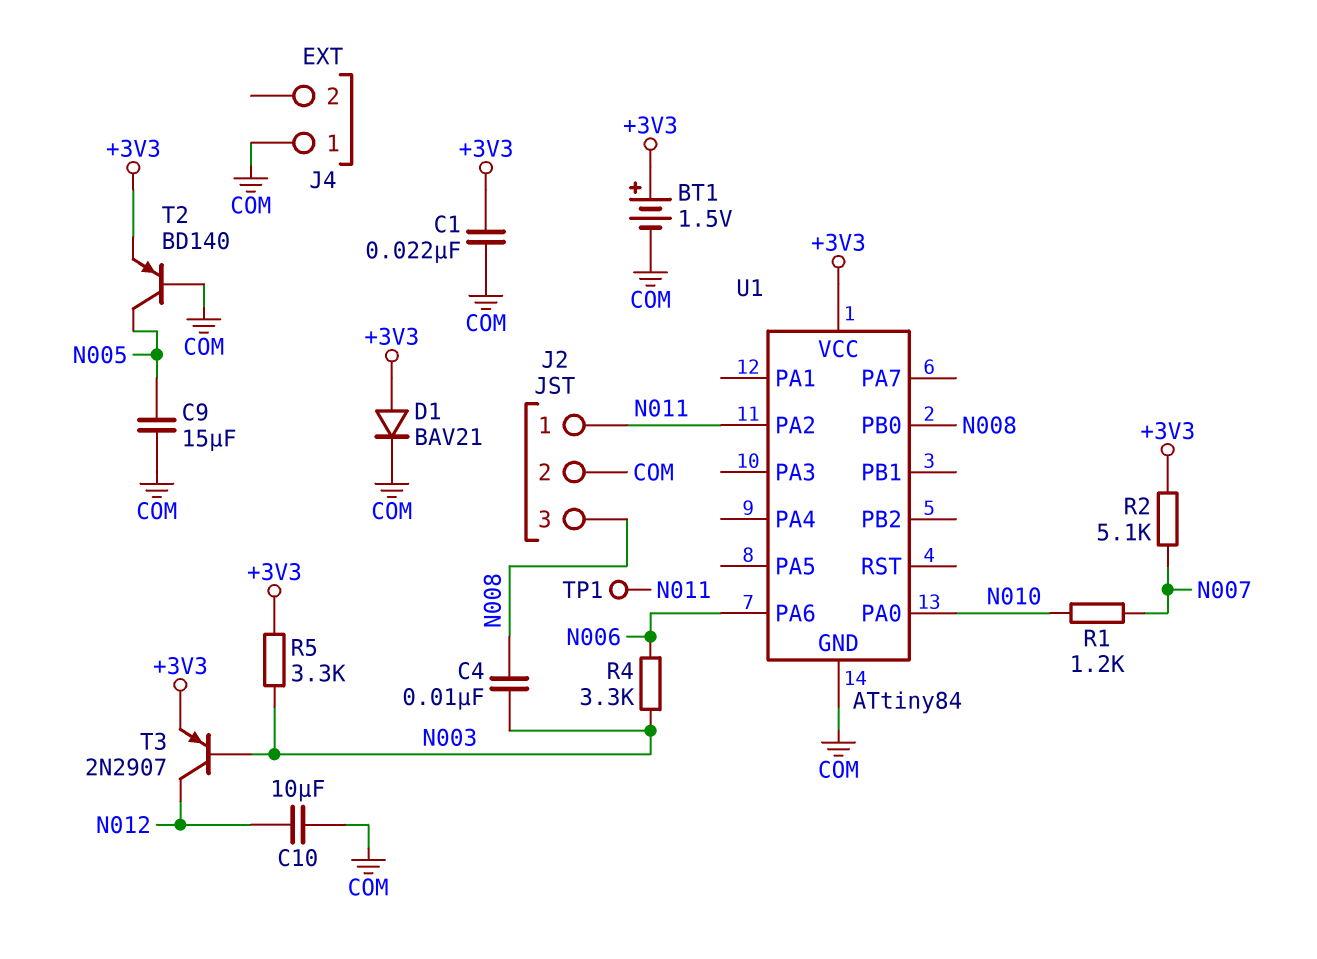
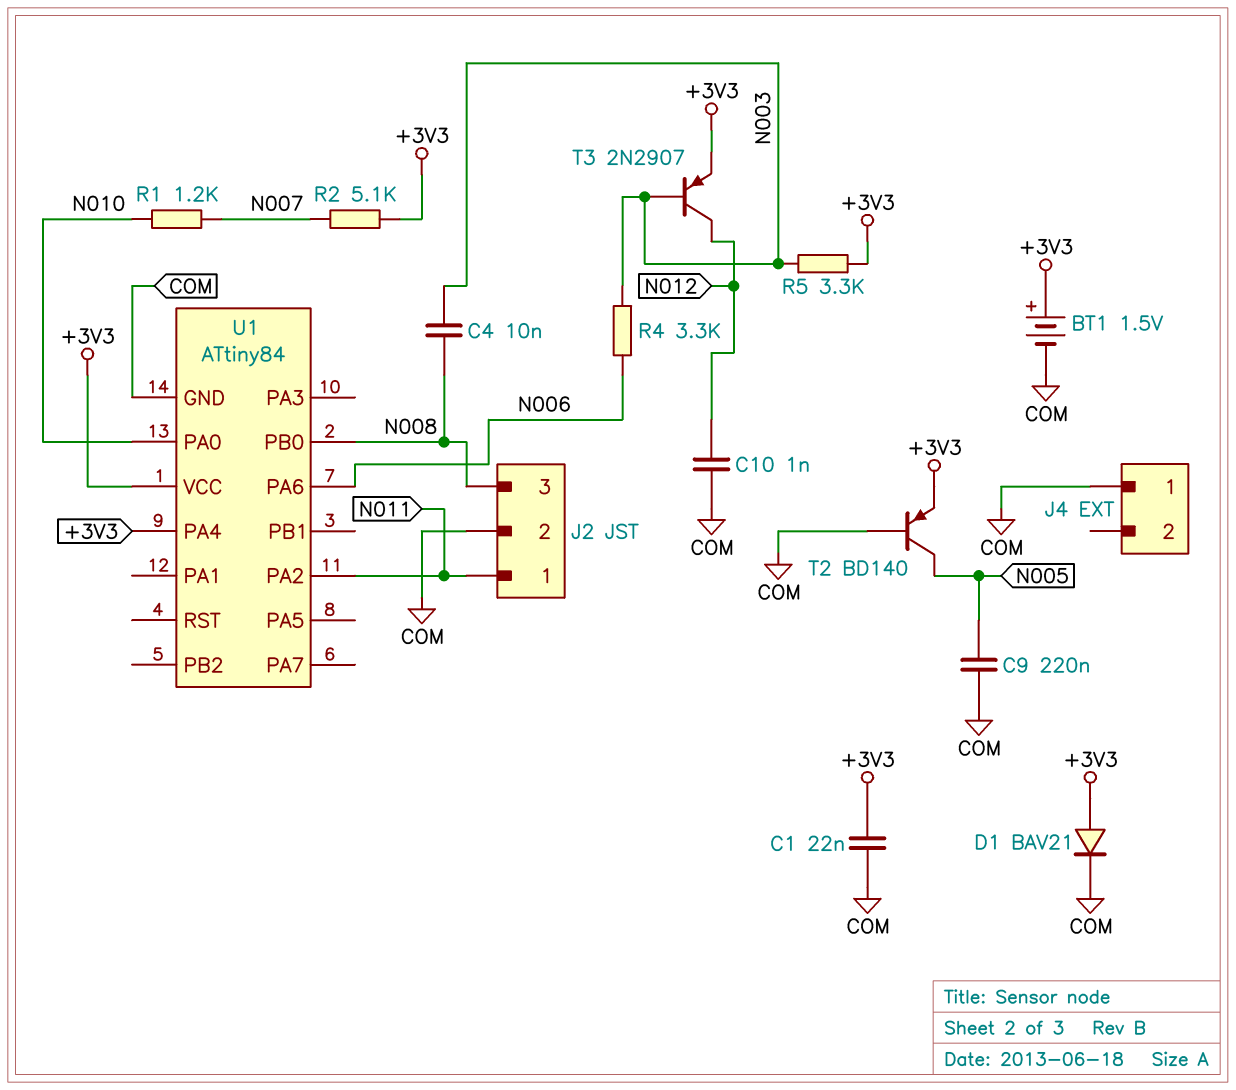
C9: 15uF (COM, N005) -> 220nF (COM, N005)
C10: 10uF (COM, N012) -> 1nF (COM, N012)
TP1: test point (N011) -> none
U1 pin PA4: none -> +3V3

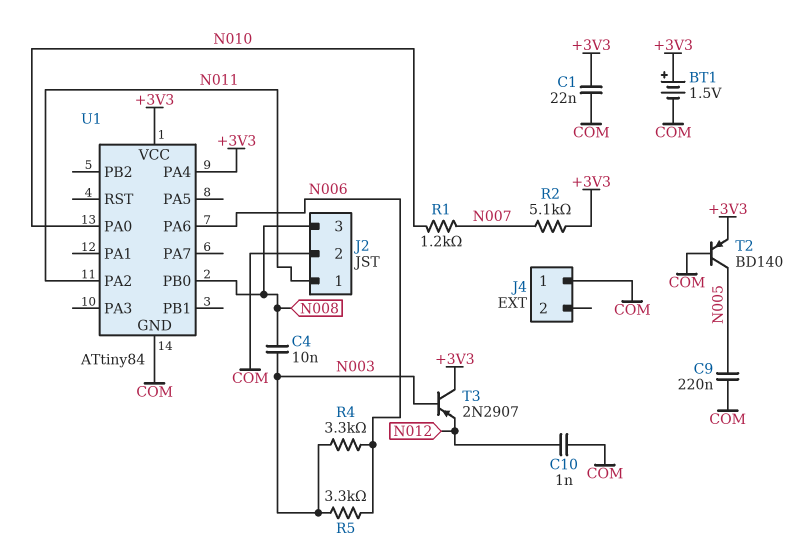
D1: diode BAV21 (A +3V3, K COM) -> none
R5: 3.3k (+3V3, N003) -> 3.3k (N003, N006)
T3: PNP 2N2907 (B N003, C N012, E +3V3) -> PNP 2N2907 (B N003, C +3V3, E N012)

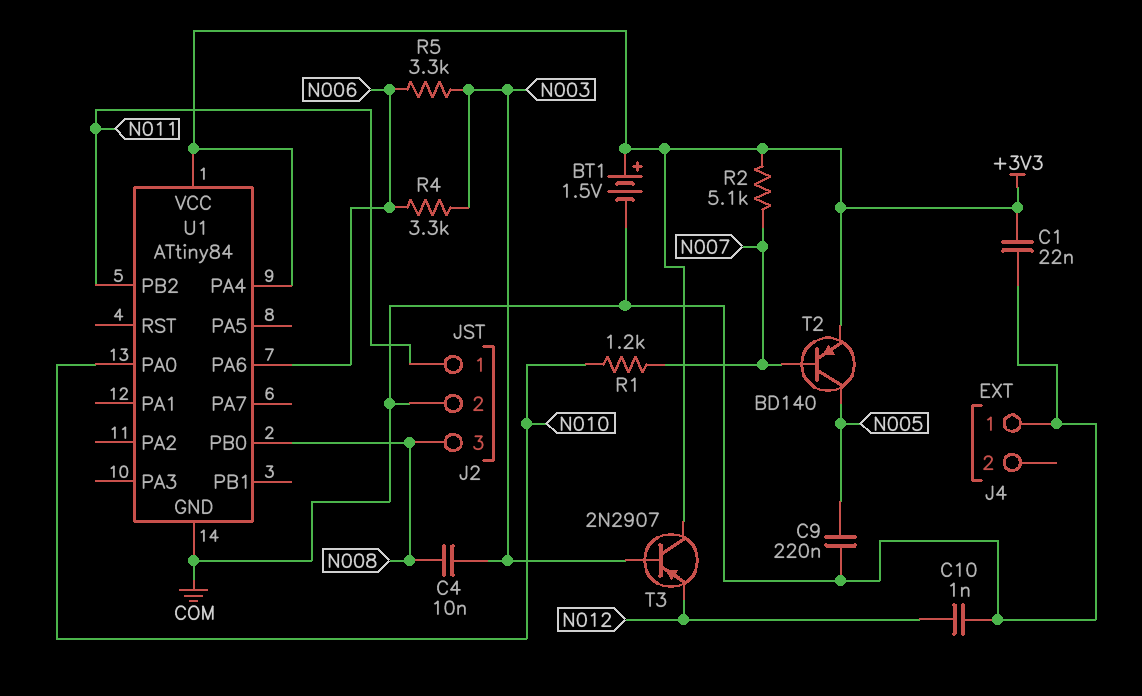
T2: PNP BD140 (B COM, C N005, E +3V3) -> PNP BD140 (B N007, C N005, E +3V3)
U1 pin PA2: N011 -> none
U1 pin PB2: none -> N011

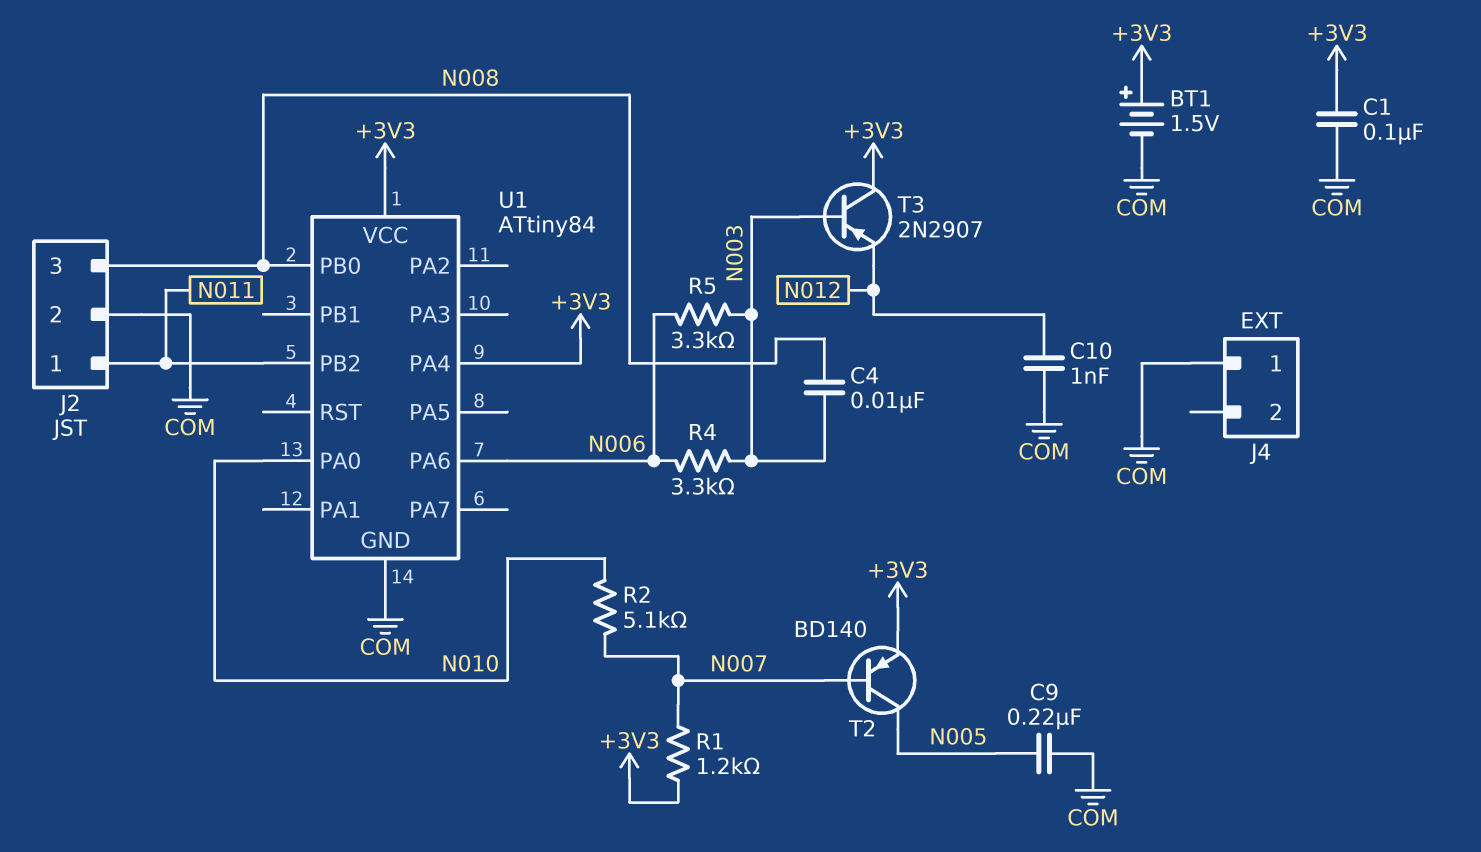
C1: 22nF (+3V3, COM) -> 100nF (+3V3, COM)
R1: 1.2k (N007, N010) -> 1.2k (+3V3, N007)
R2: 5.1k (+3V3, N007) -> 5.1k (N007, N010)

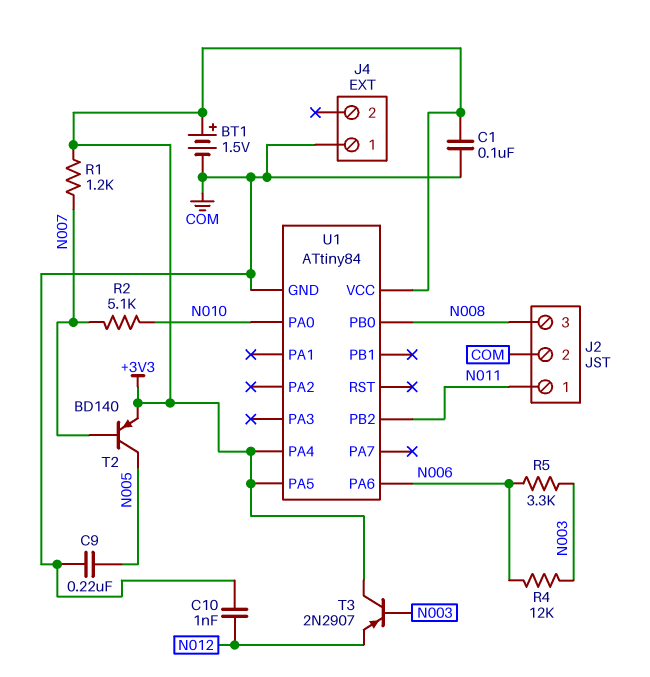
C4: 10nF (N003, N008) -> none
R4: 3.3k (N003, N006) -> 12k (N003, N006)
U1 pin PA5: none -> +3V3

